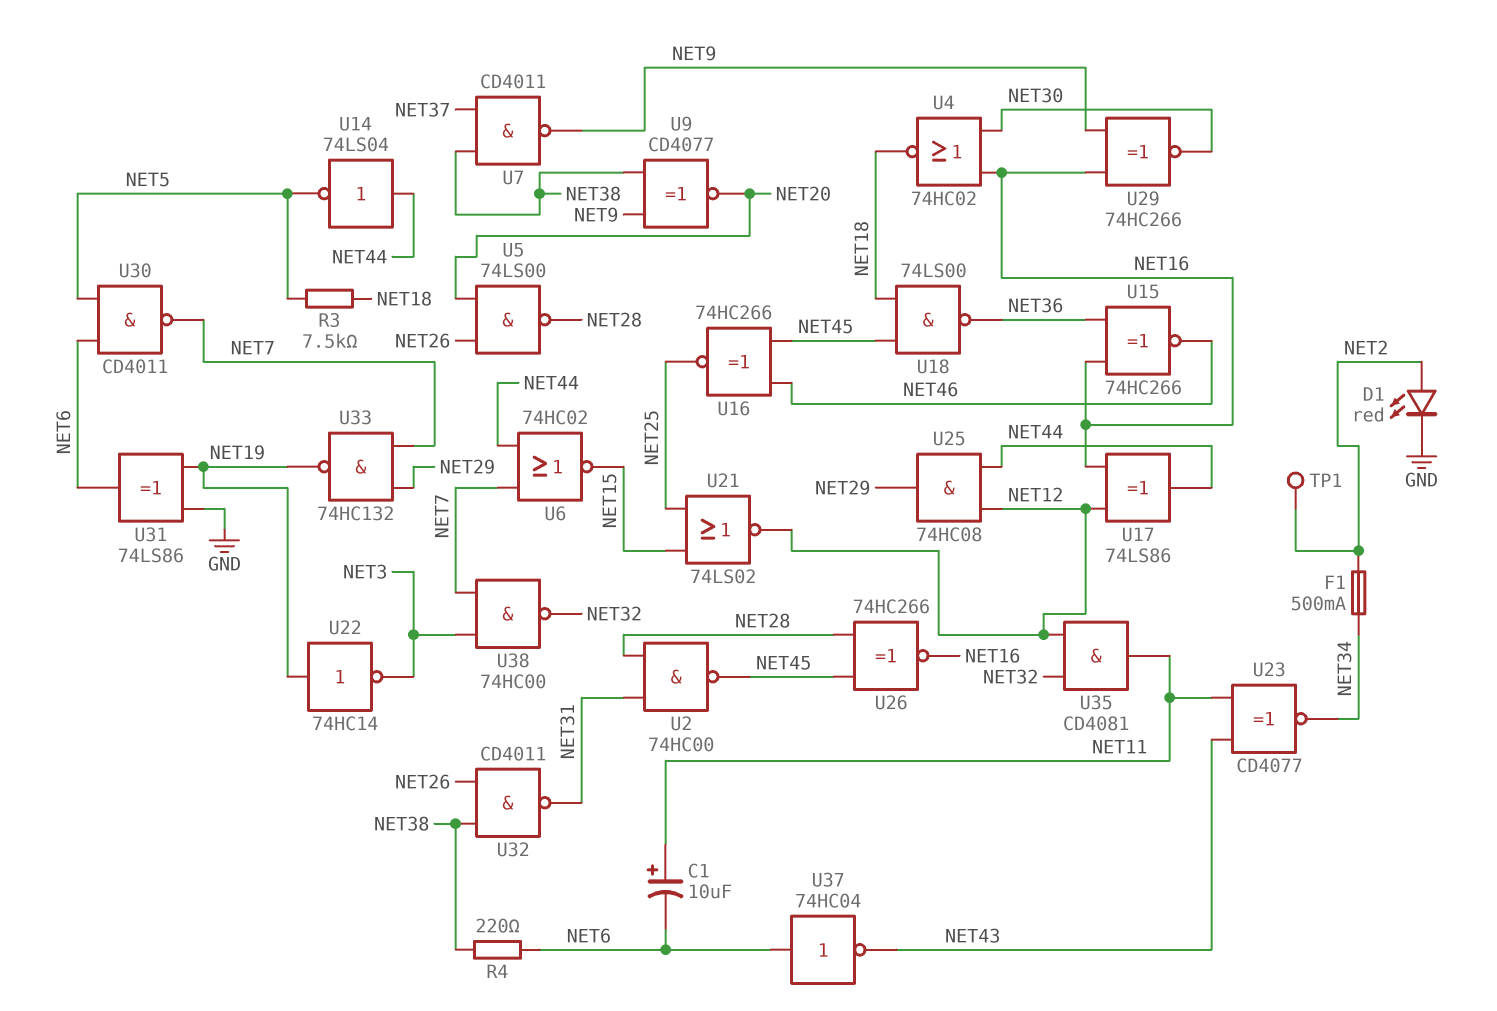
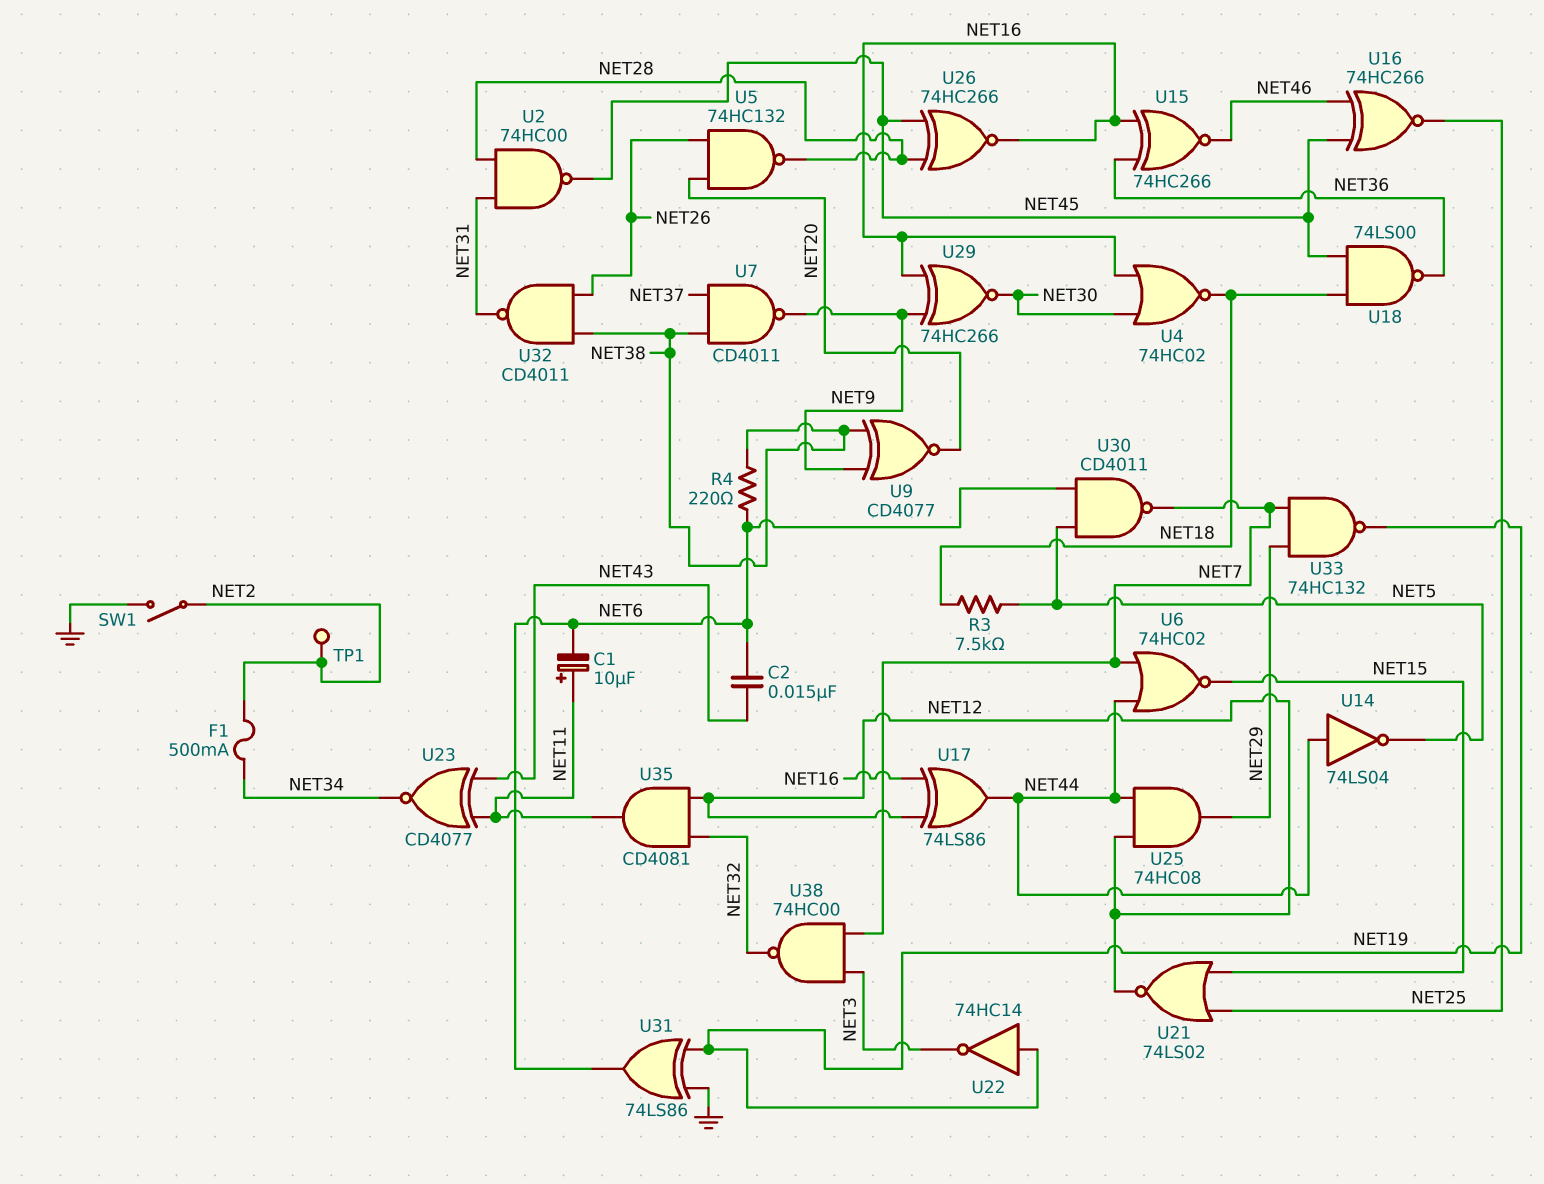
C2: none -> 15nF (NET6, NET43)
D1: LED red (A NET2, K GND) -> none
SW1: none -> switch (GND, NET2)
U5: NAND 74LS00 (in NET20, in NET26, out NET28) -> NAND 74HC132 (in NET20, in NET26, out NET28)
U37: NOT 74HC04 (in NET6, out NET43) -> none

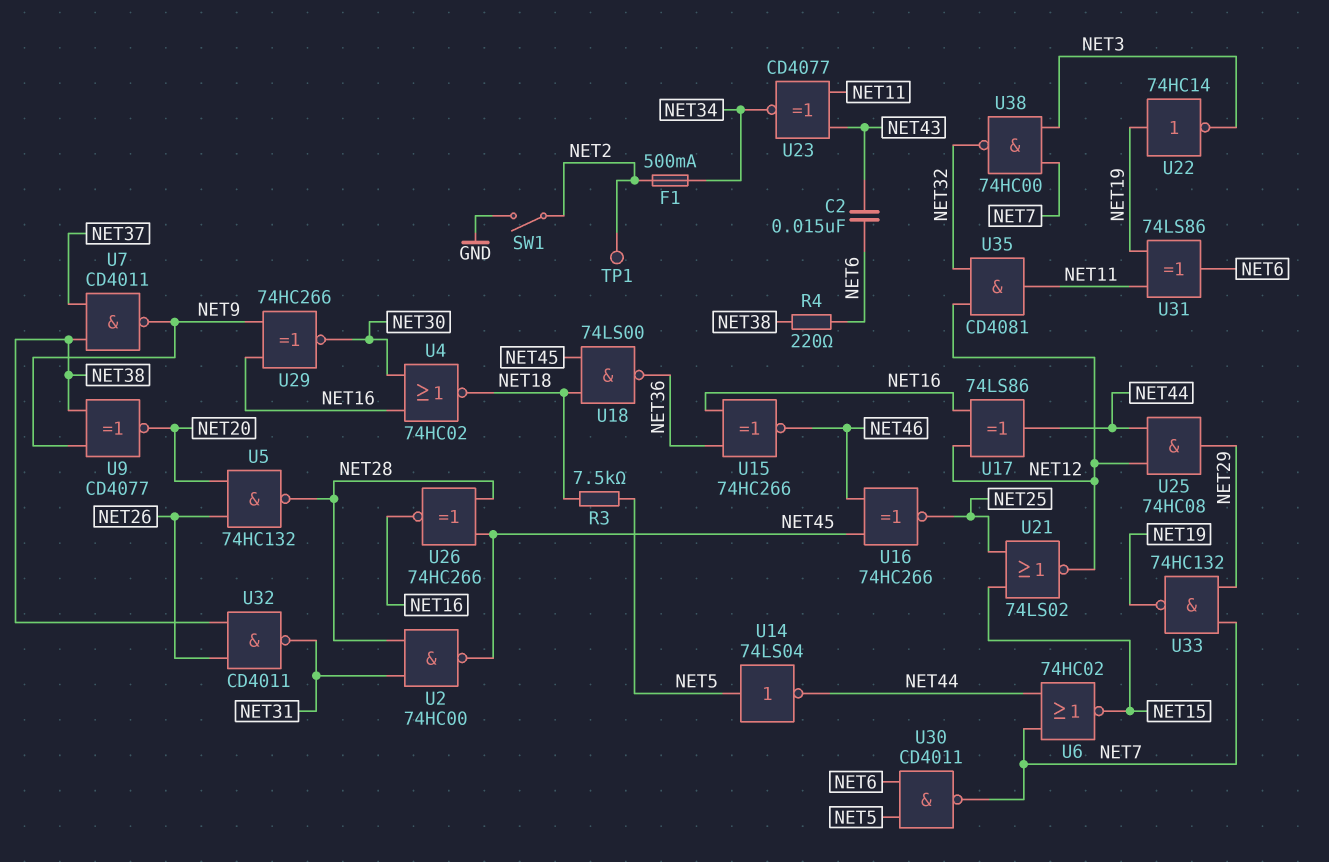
C1: 10uF (plus NET11, minus NET6) -> none
U14: NOT 74LS04 (in NET44, out NET5) -> NOT 74LS04 (in NET5, out NET44)
U31: XOR 74LS86 (in GND, in NET19, out NET6) -> XOR 74LS86 (in NET11, in NET19, out NET6)

